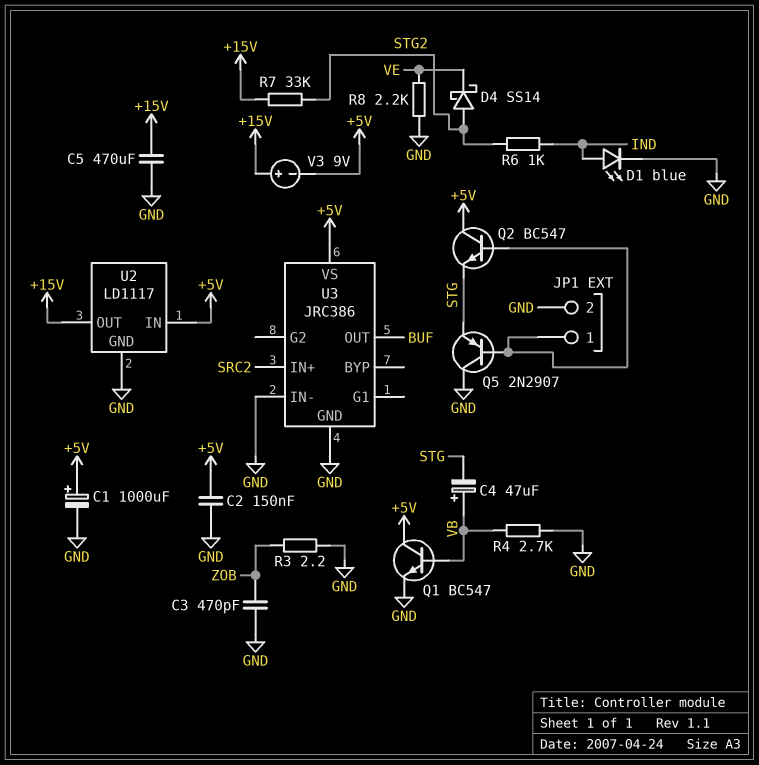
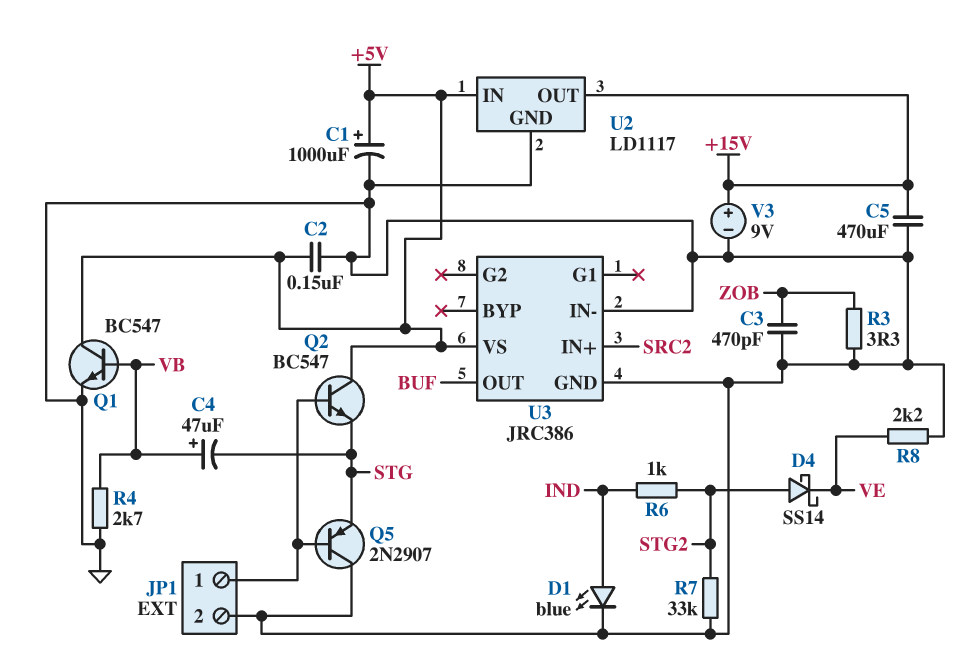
R3: 2.2 (GND, ZOB) -> 3.3 (GND, ZOB)
R7: 33k (+15V, STG2) -> 33k (GND, STG2)
V3: 9V (plus +15V, minus +5V) -> 9V (plus +15V, minus GND)

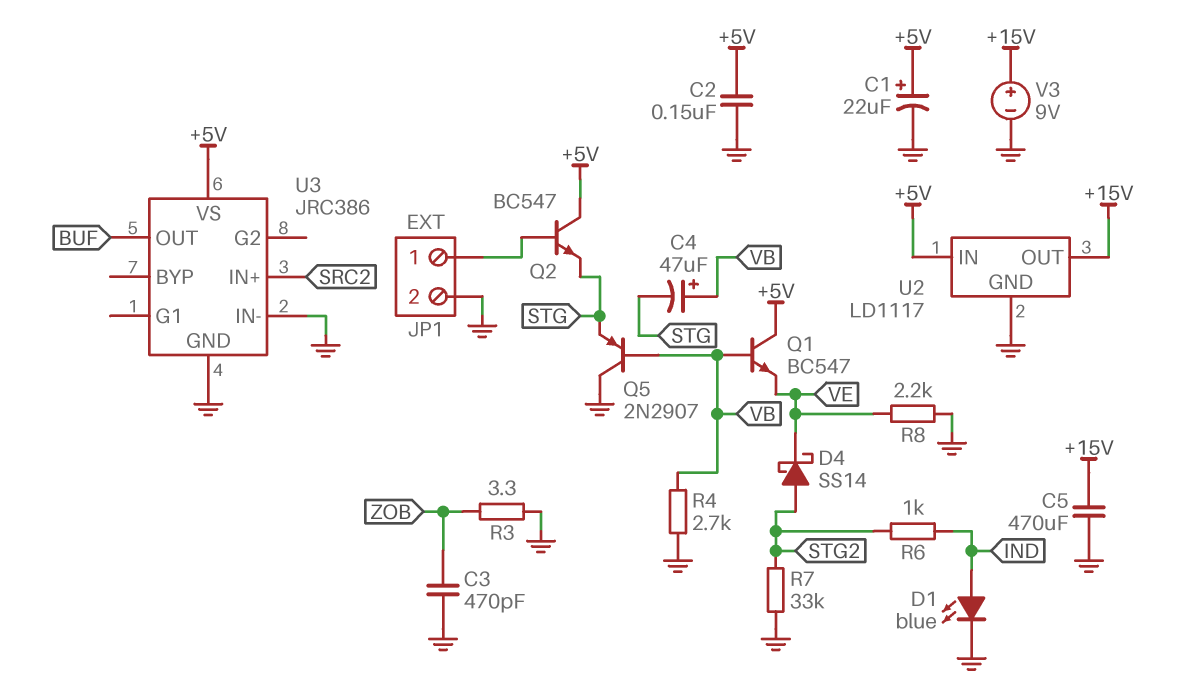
C1: 1000uF (plus +5V, minus GND) -> 22uF (plus +5V, minus GND)
Q1: NPN BC547 (B VB, C +5V, E GND) -> NPN BC547 (B VB, C +5V, E VE)
Q5: PNP 2N2907 (B JP1/1, C GND, E STG) -> PNP 2N2907 (B VB, C GND, E STG)

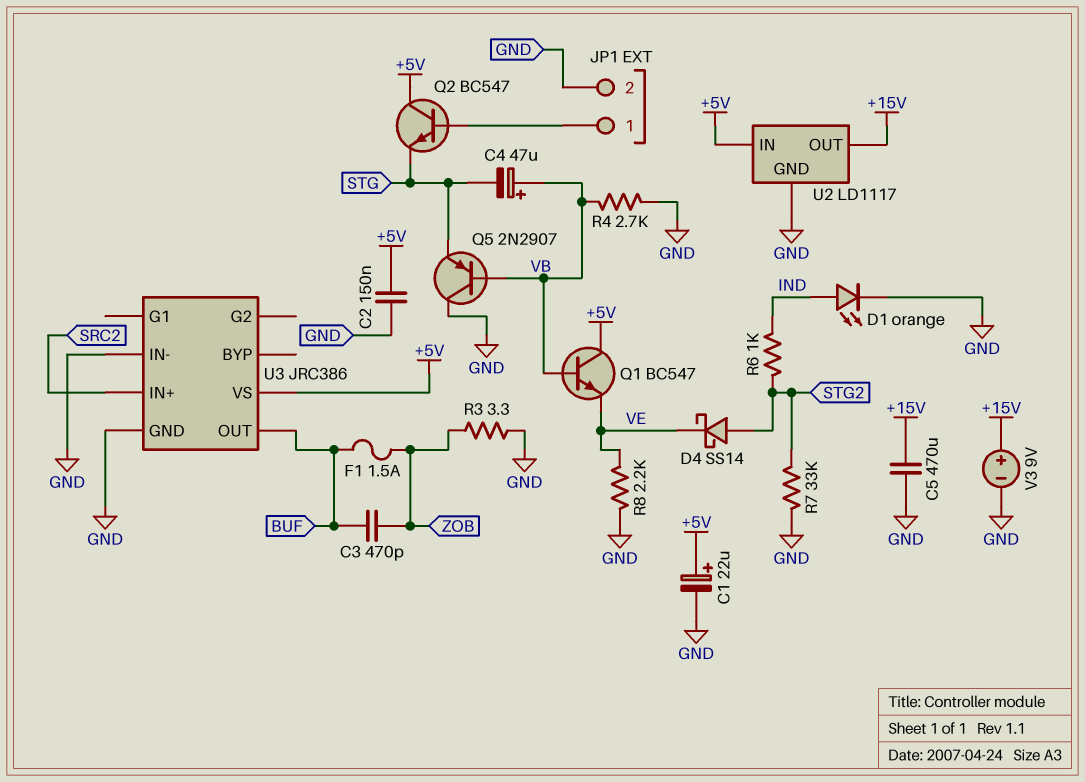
C3: 470pF (GND, ZOB) -> 470pF (BUF, ZOB)
D1: LED blue (A IND, K GND) -> LED orange (A IND, K GND)
F1: none -> 1.5A (BUF, ZOB)

